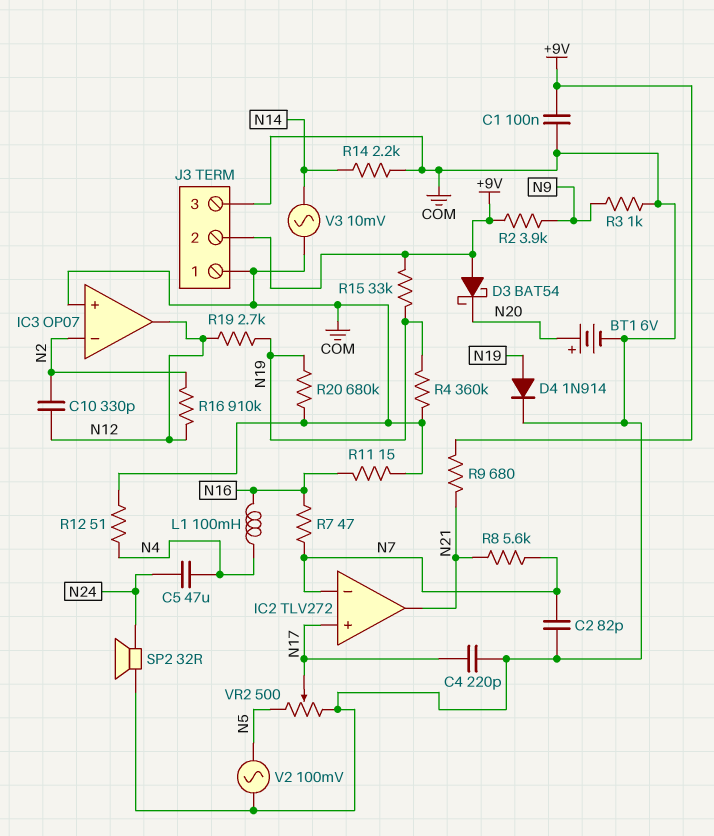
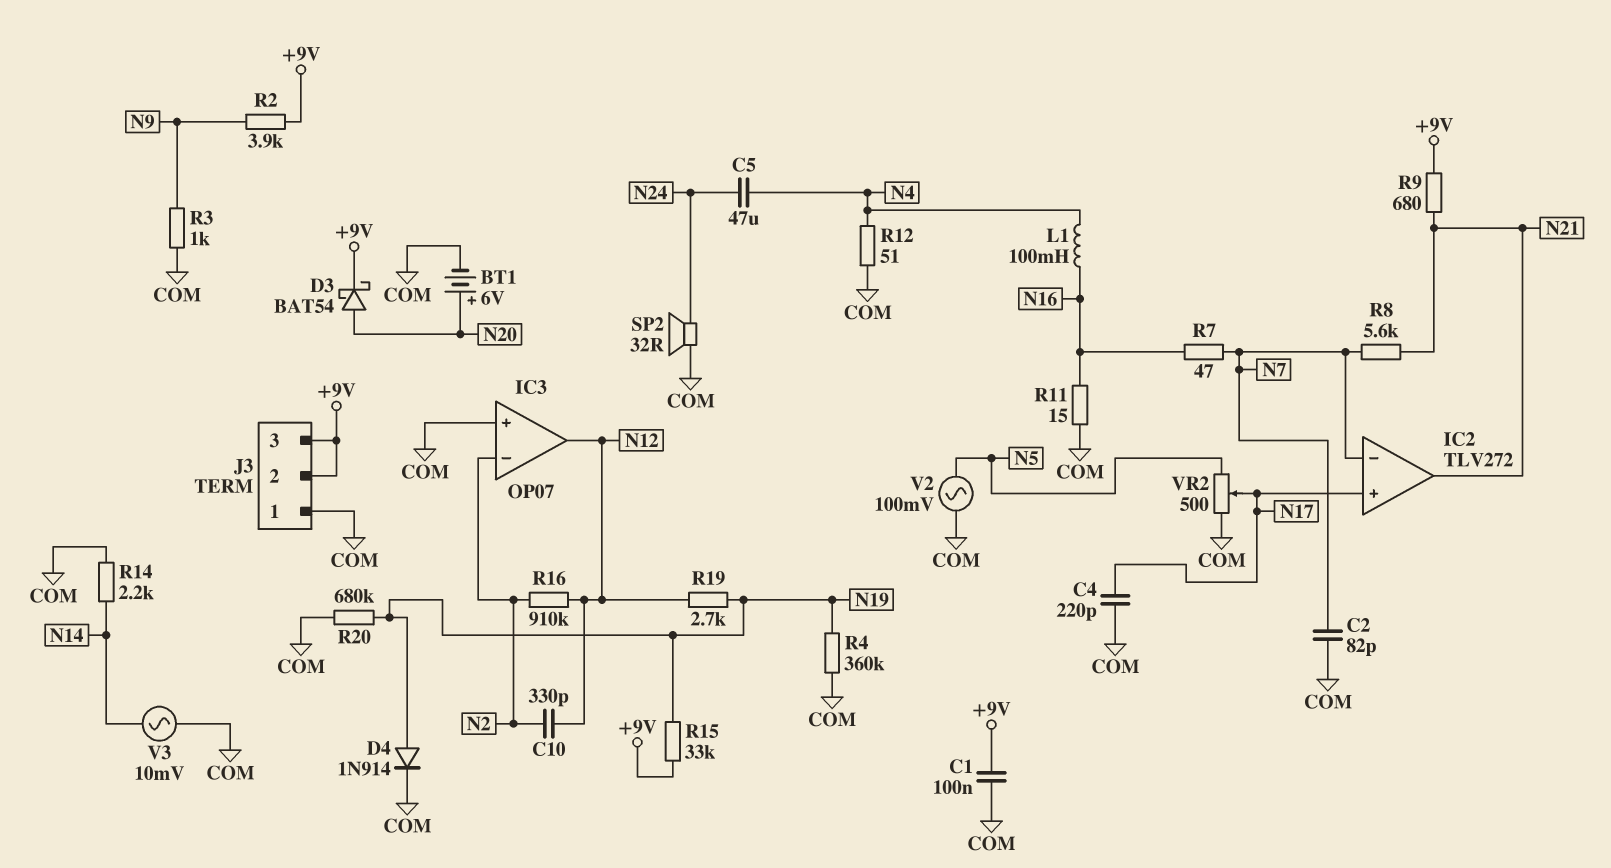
D3: schottky BAT54 (A +9V, K N20) -> schottky BAT54 (A N20, K +9V)
J3 pin 3: COM -> +9V

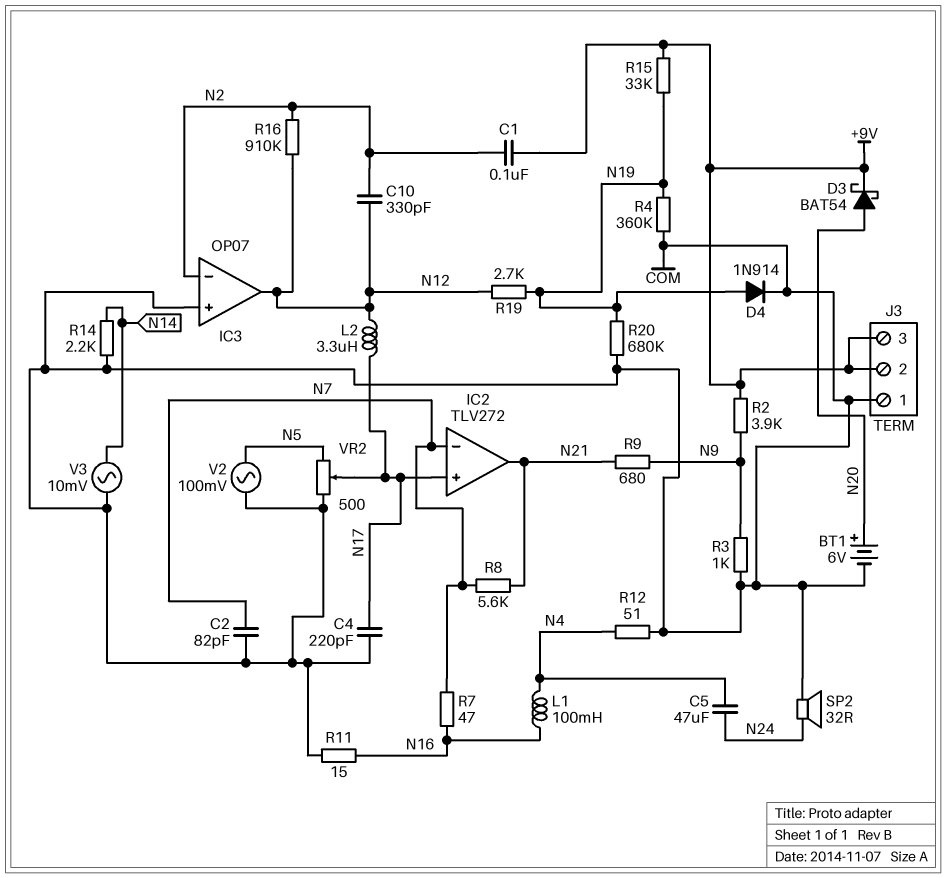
C1: 100nF (+9V, COM) -> 100nF (+9V, N2)
L2: none -> 3.3uH (N12, N17)
R9: 680 (+9V, N21) -> 680 (N9, N21)

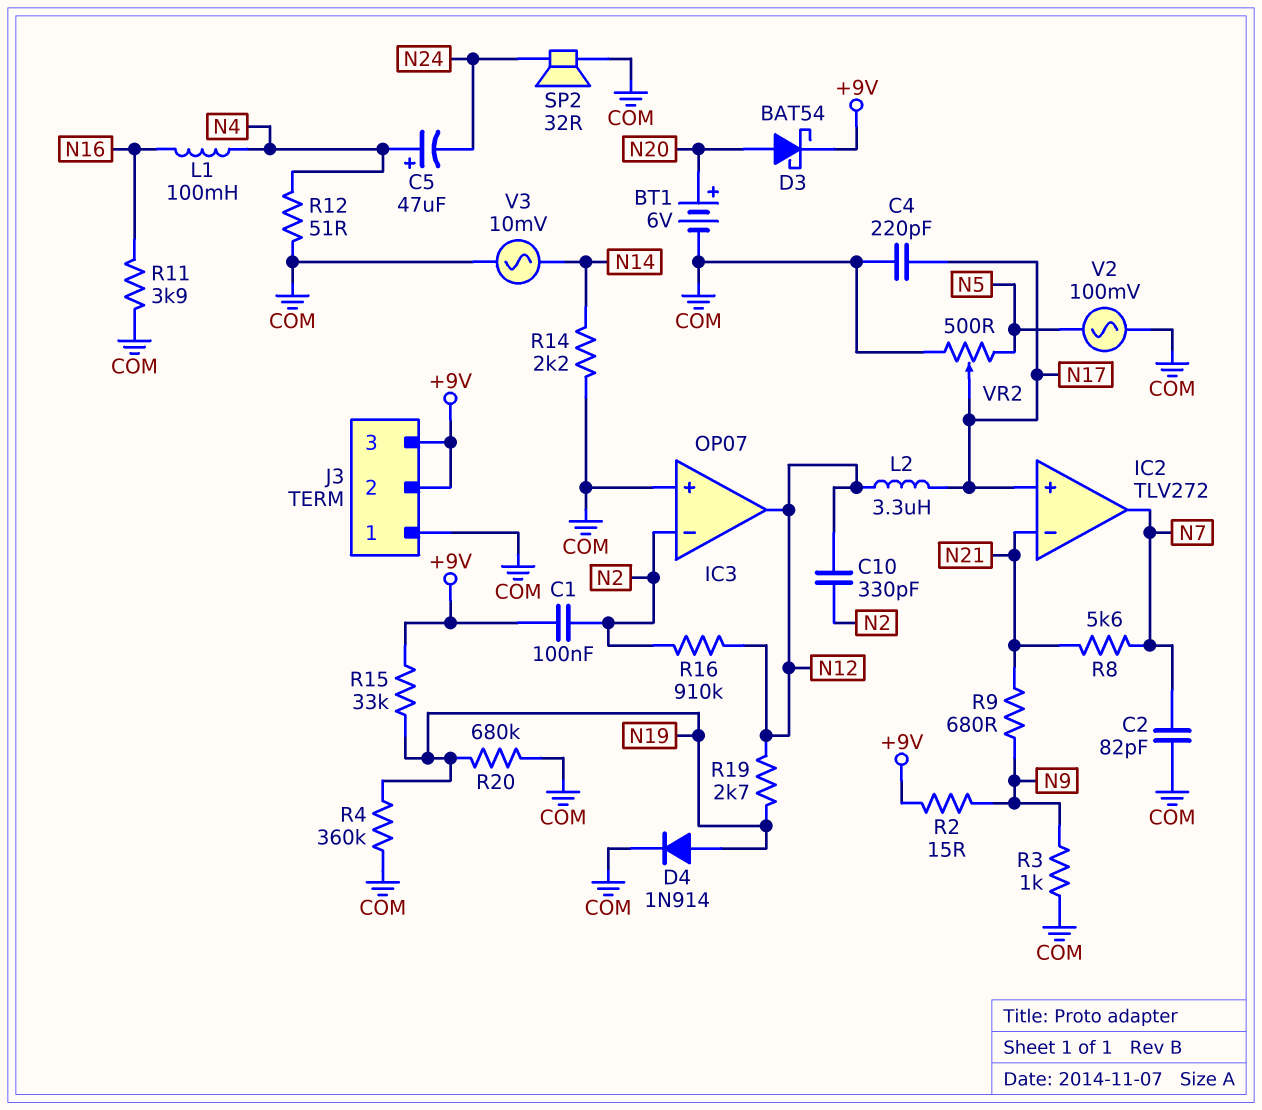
C5: 47uF (N4, N24) -> 47uF (plus N4, minus N24)
IC2 pin in-: N7 -> N21
IC2 pin out: N21 -> N7
R2: 3.9k (+9V, N9) -> 15 (+9V, N9)
R7: 47 (N7, N16) -> none
R11: 15 (COM, N16) -> 3.9k (COM, N16)

